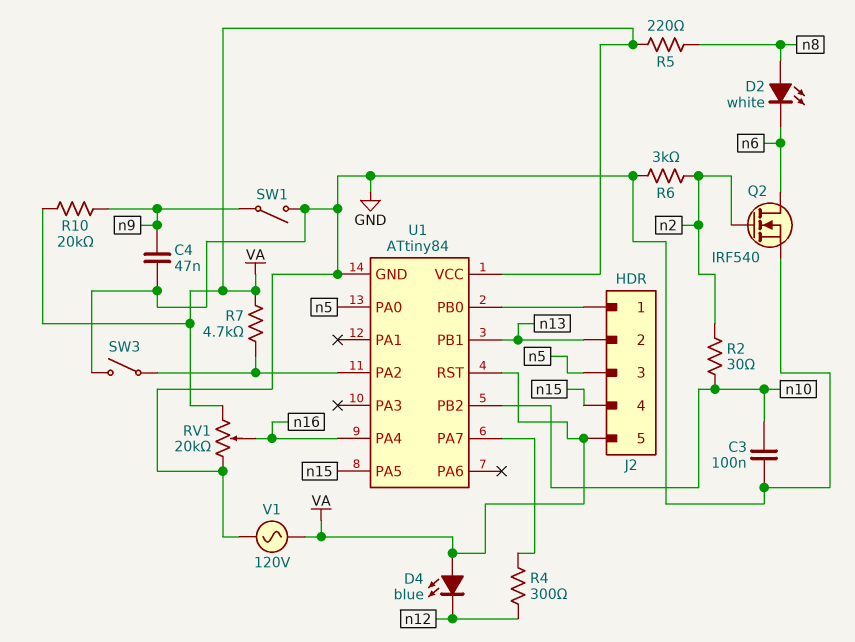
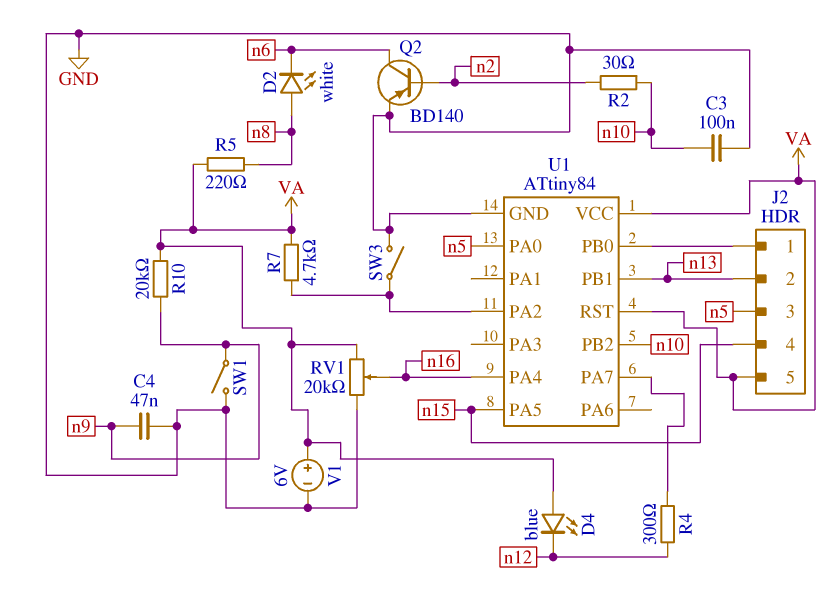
Q2: NMOS IRF540 (G n2, D n6, S GND) -> PNP BD140 (B n2, C n6, E GND)
R6: 3k (GND, n2) -> none
V1: AC 120V (GND, VA) -> 6V (plus VA, minus GND)

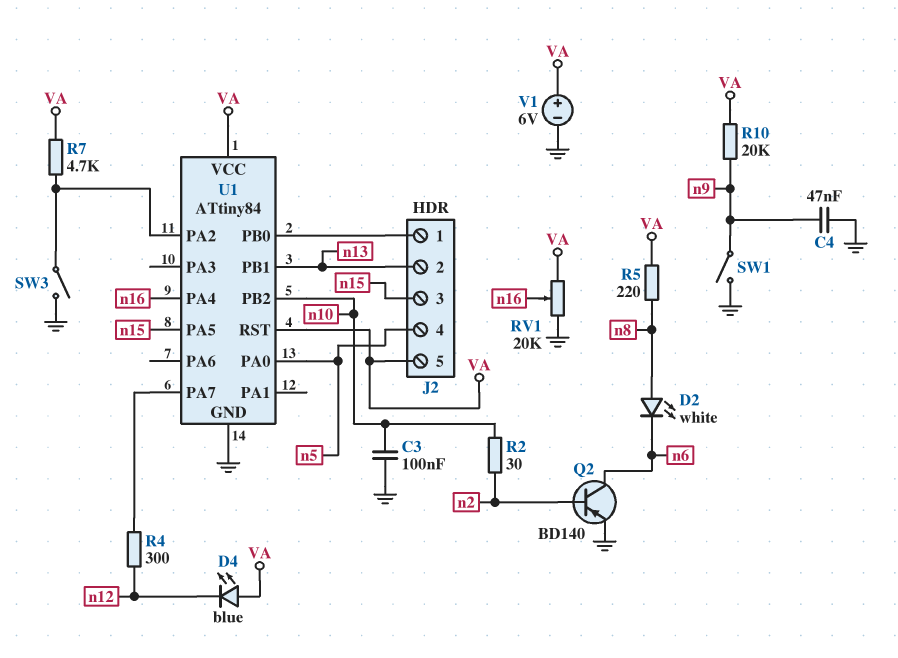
J2 pin 3: n5 -> n15
J2 pin 4: n15 -> n5

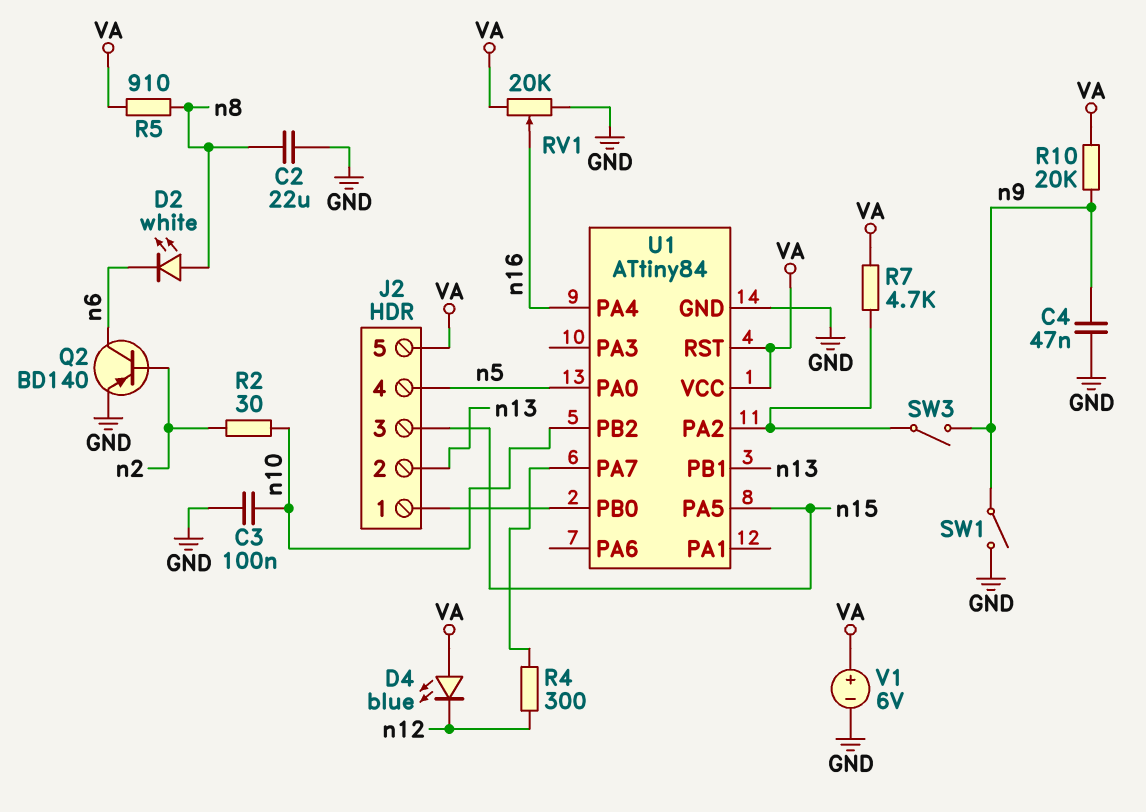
C2: none -> 22uF (GND, n8)
R5: 220 (VA, n8) -> 910 (VA, n8)
SW3: switch (GND, U1/PA2) -> switch (U1/PA2, n9)

